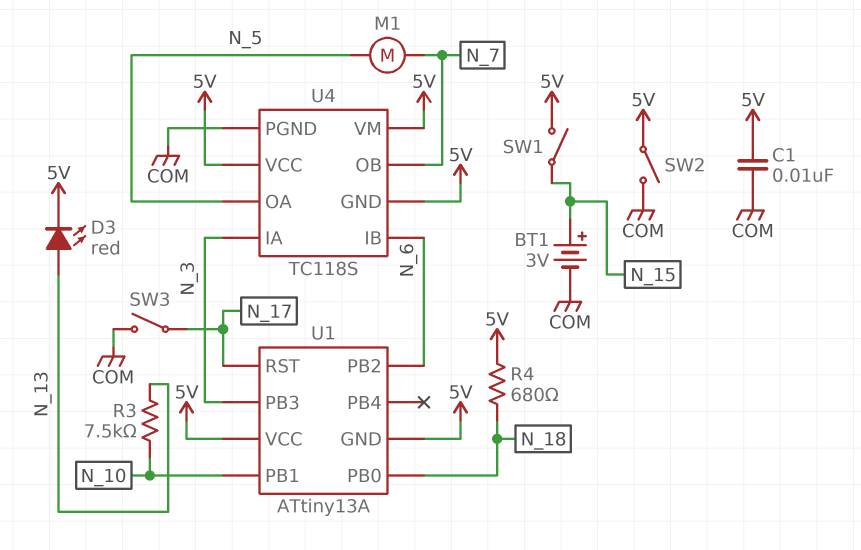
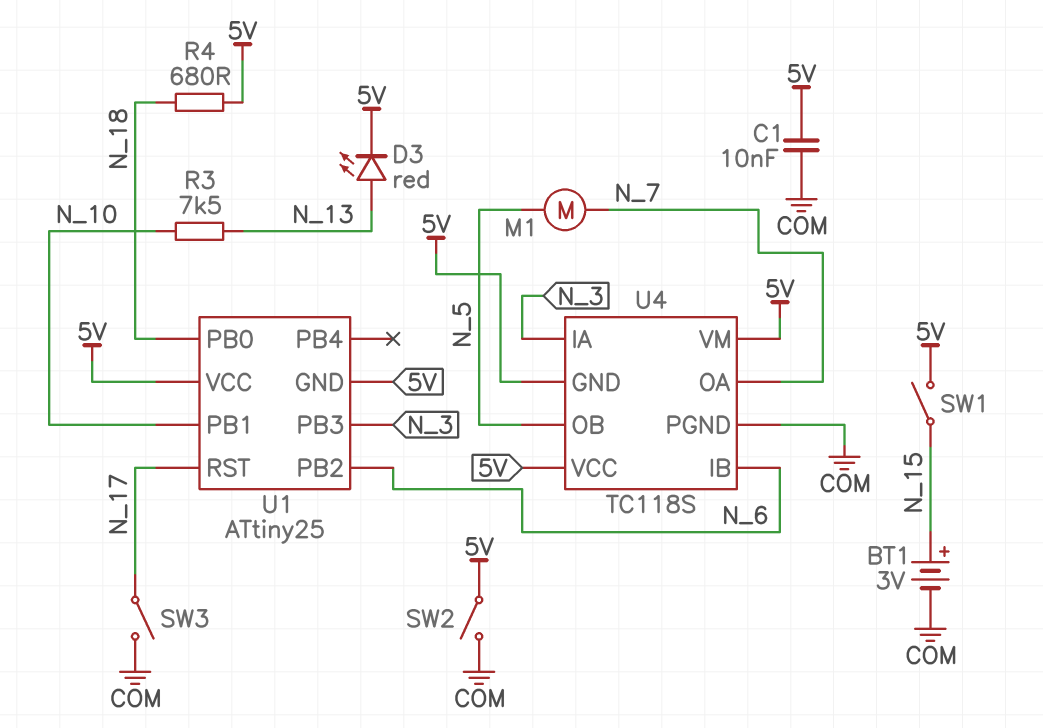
U1: ATtiny13A -> ATtiny25
U4 pin OA: N_5 -> N_7
U4 pin OB: N_7 -> N_5

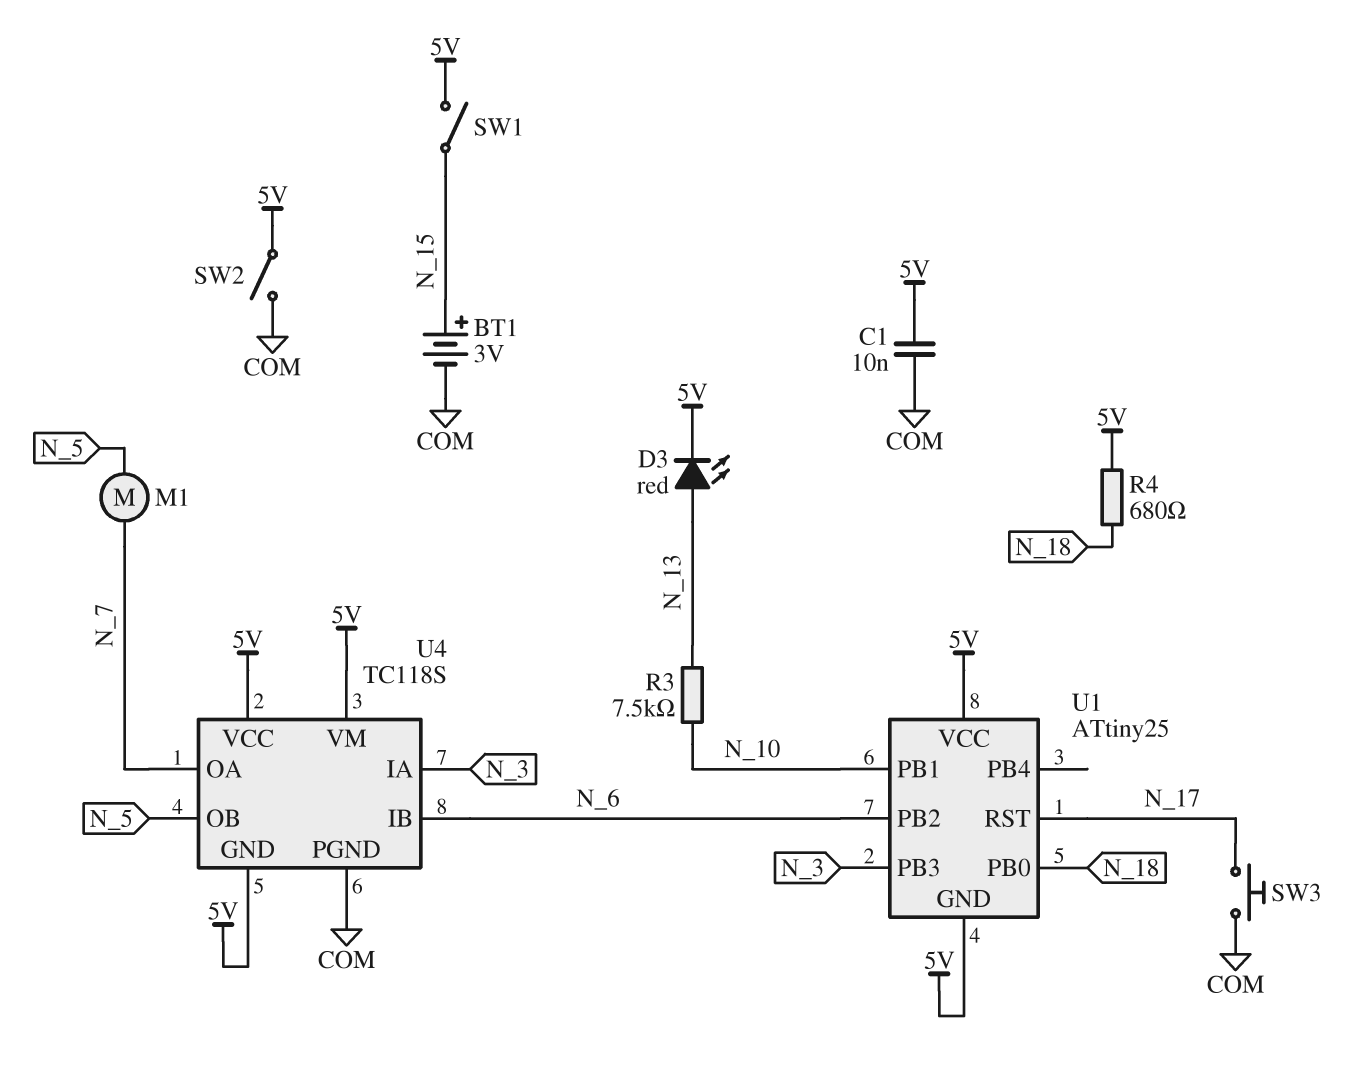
SW3: switch (COM, N_17) -> button (COM, N_17)

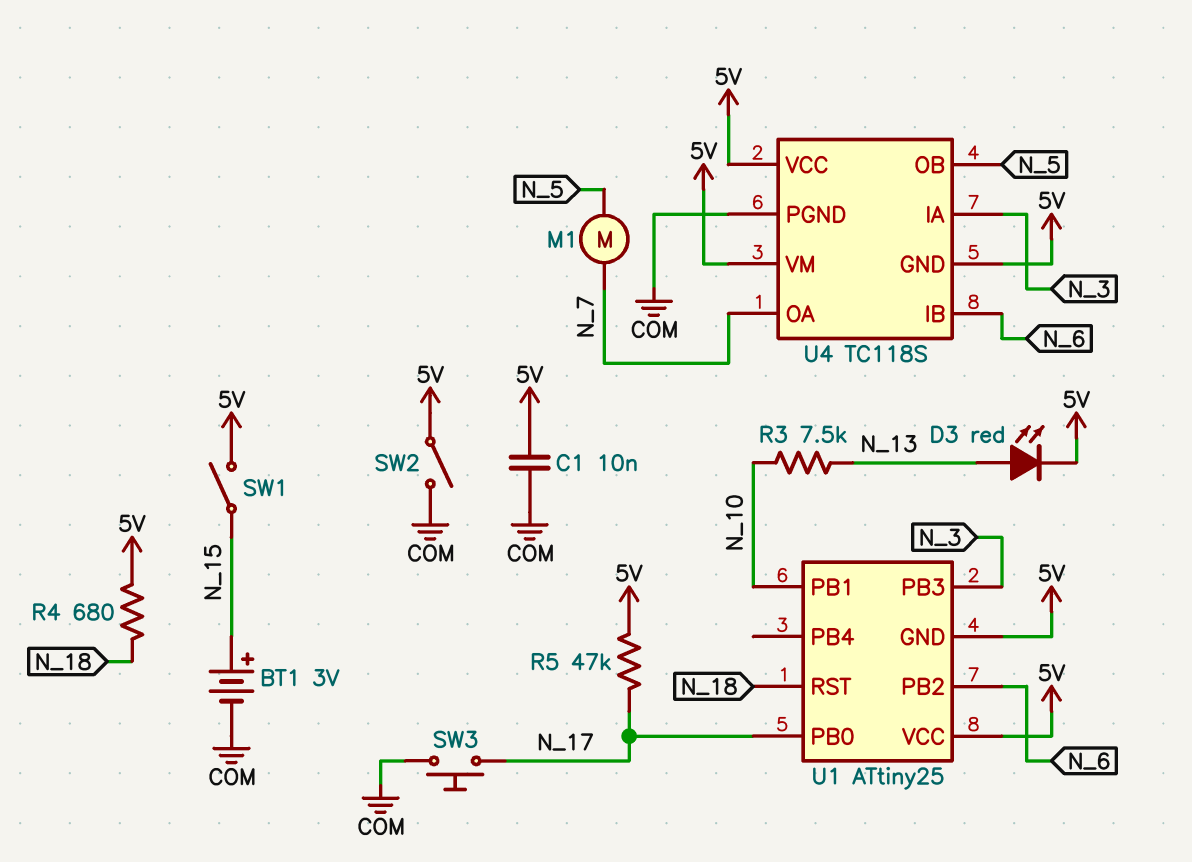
R5: none -> 47k (5V, N_17)
U1 pin PB0: N_18 -> N_17
U1 pin RST: N_17 -> N_18

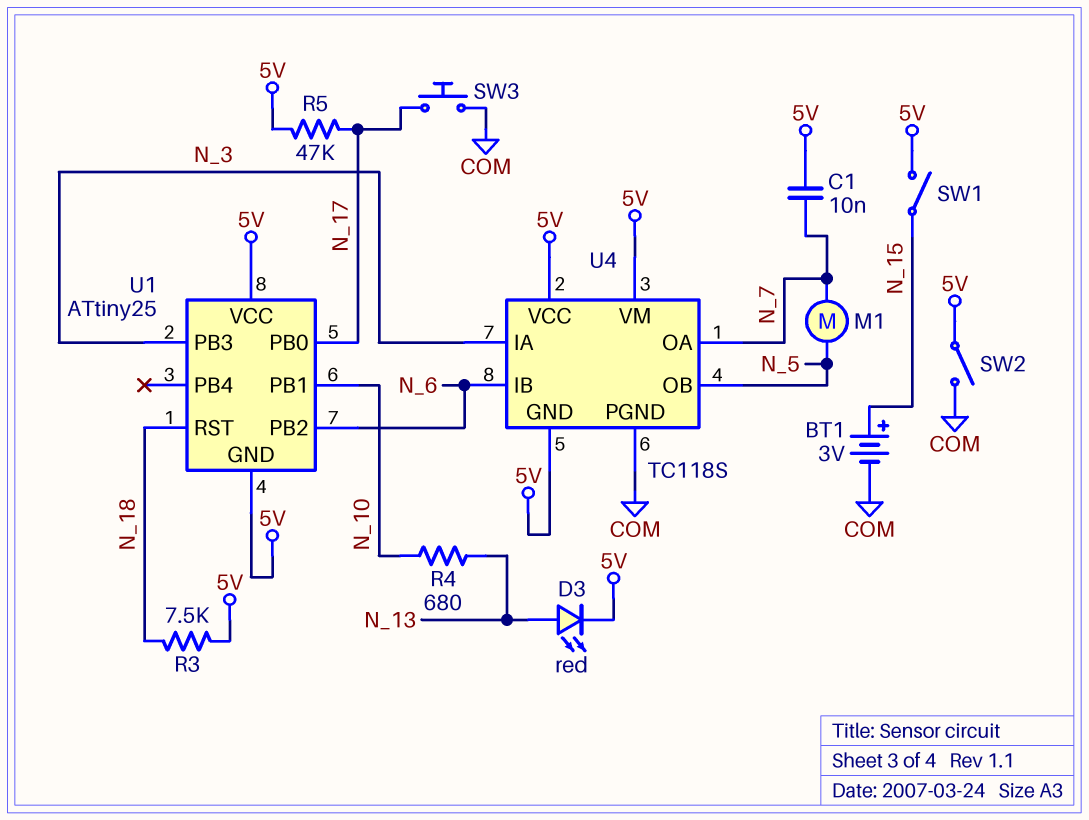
C1: 10nF (5V, COM) -> 10nF (5V, N_7)
R3: 7.5k (N_10, N_13) -> 7.5k (5V, N_18)
R4: 680 (5V, N_18) -> 680 (N_10, N_13)

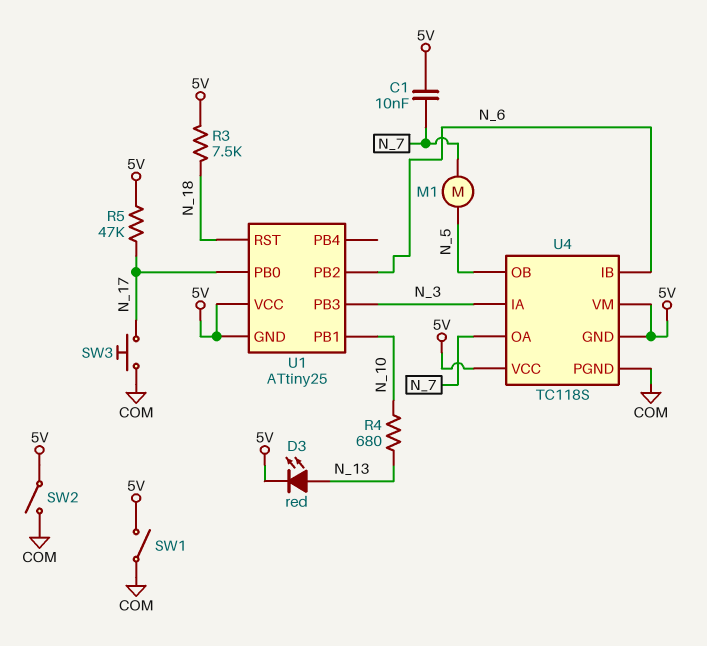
BT1: 3V (plus N_15, minus COM) -> none
SW1: switch (5V, N_15) -> switch (5V, COM)

